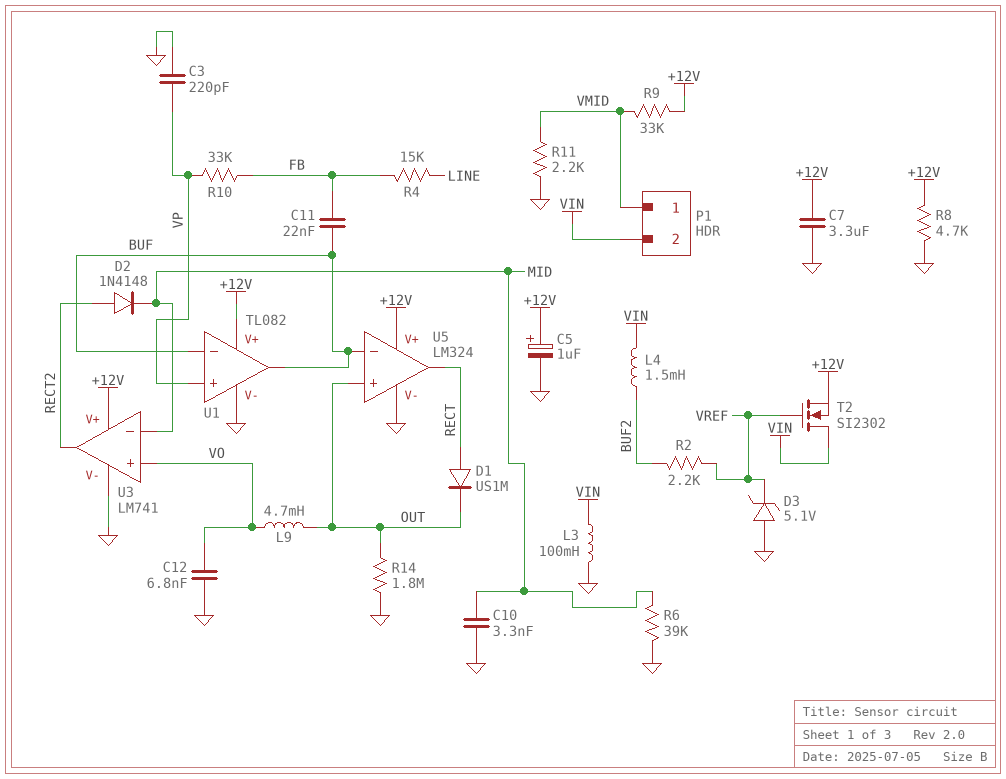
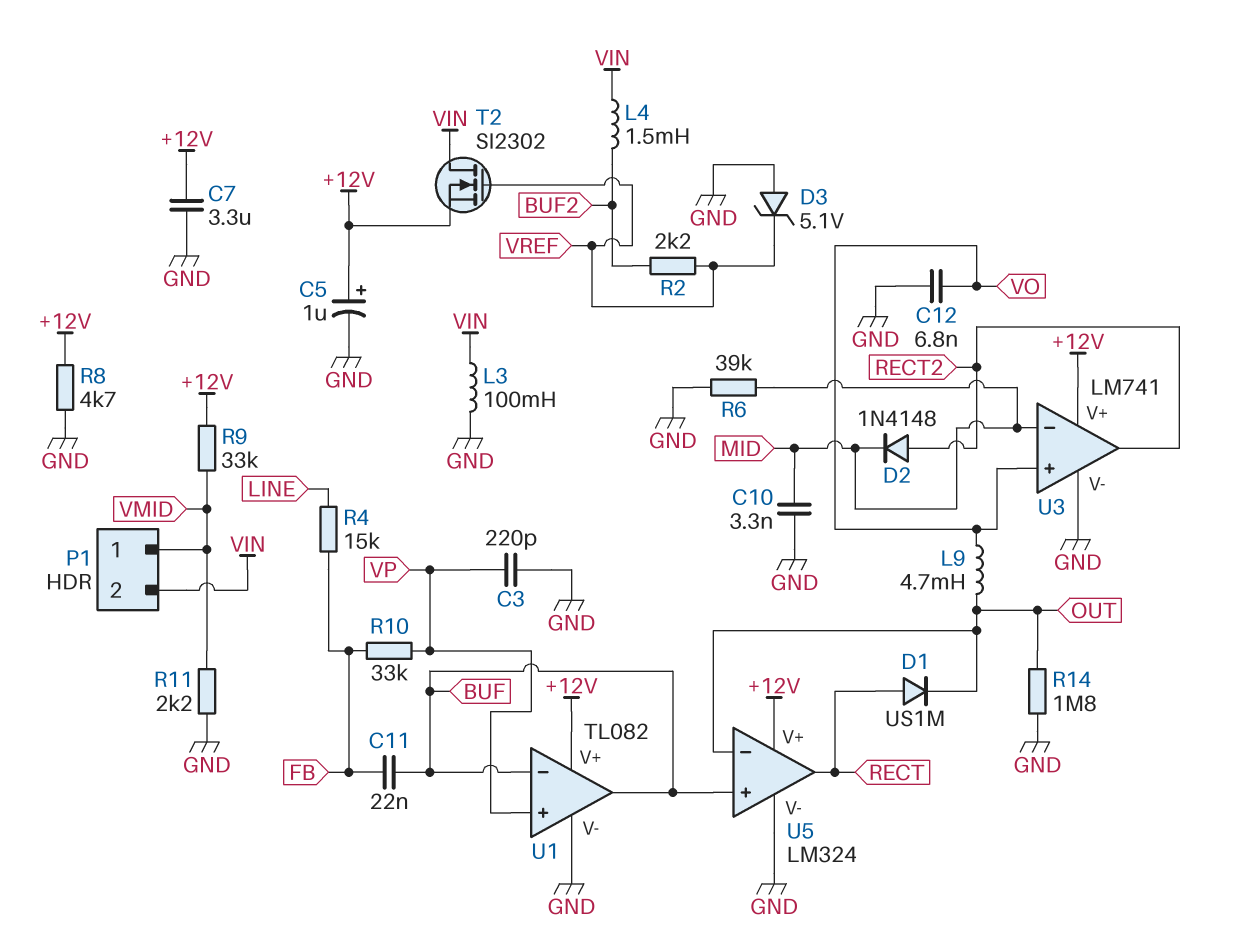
U5 pin in+: OUT -> BUF
U5 pin in-: BUF -> OUT

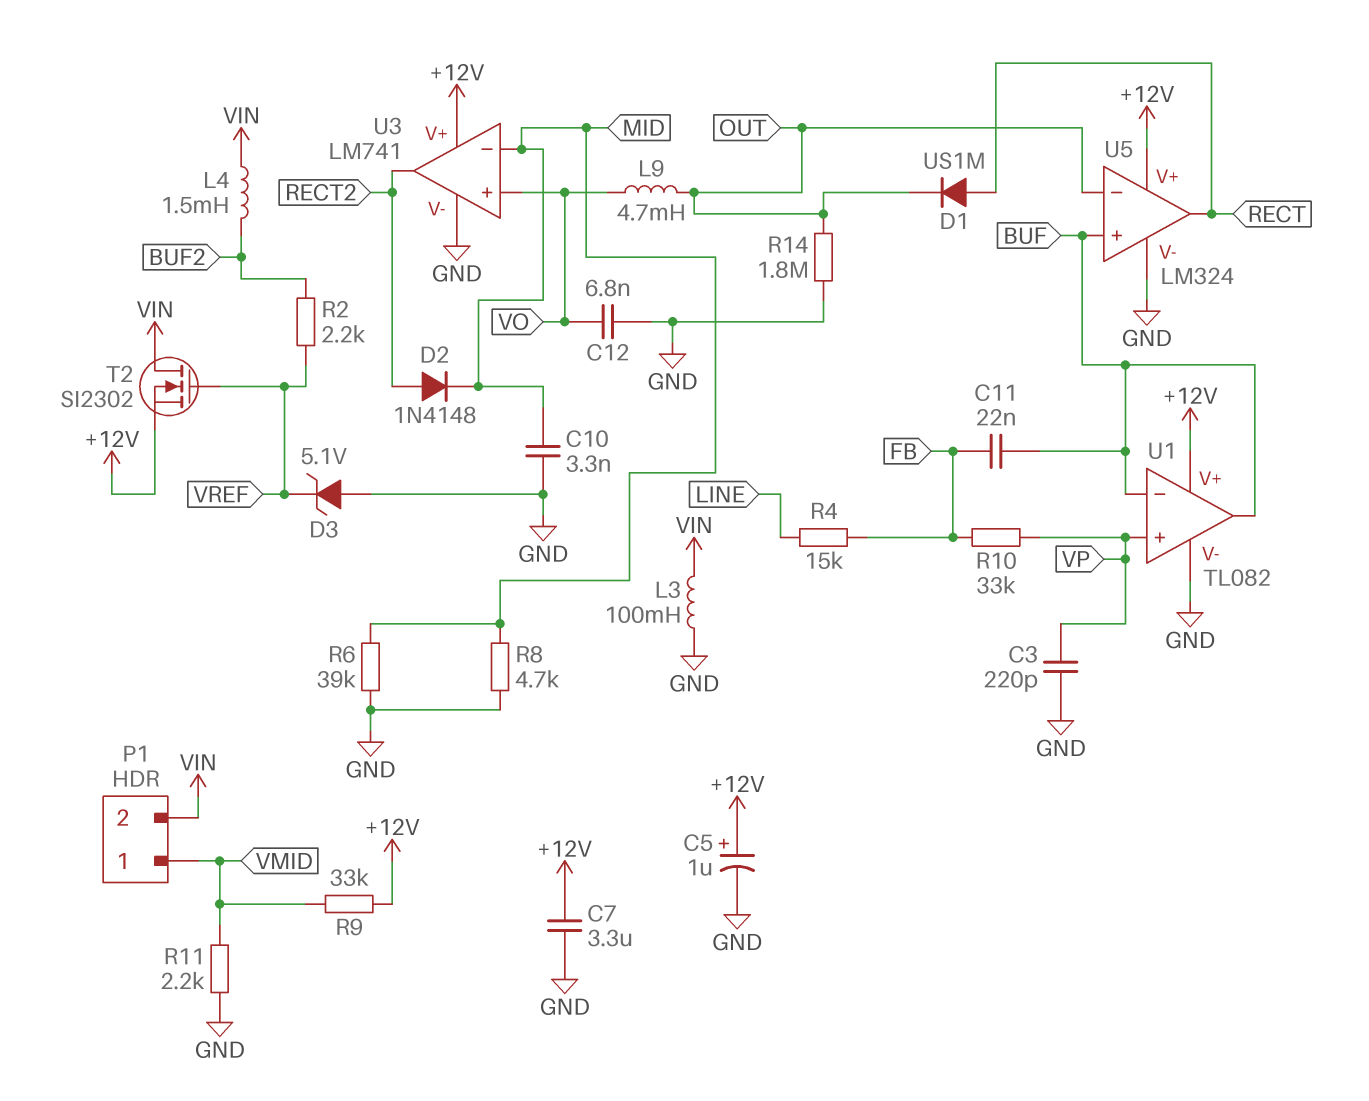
R8: 4.7k (+12V, GND) -> 4.7k (GND, MID)

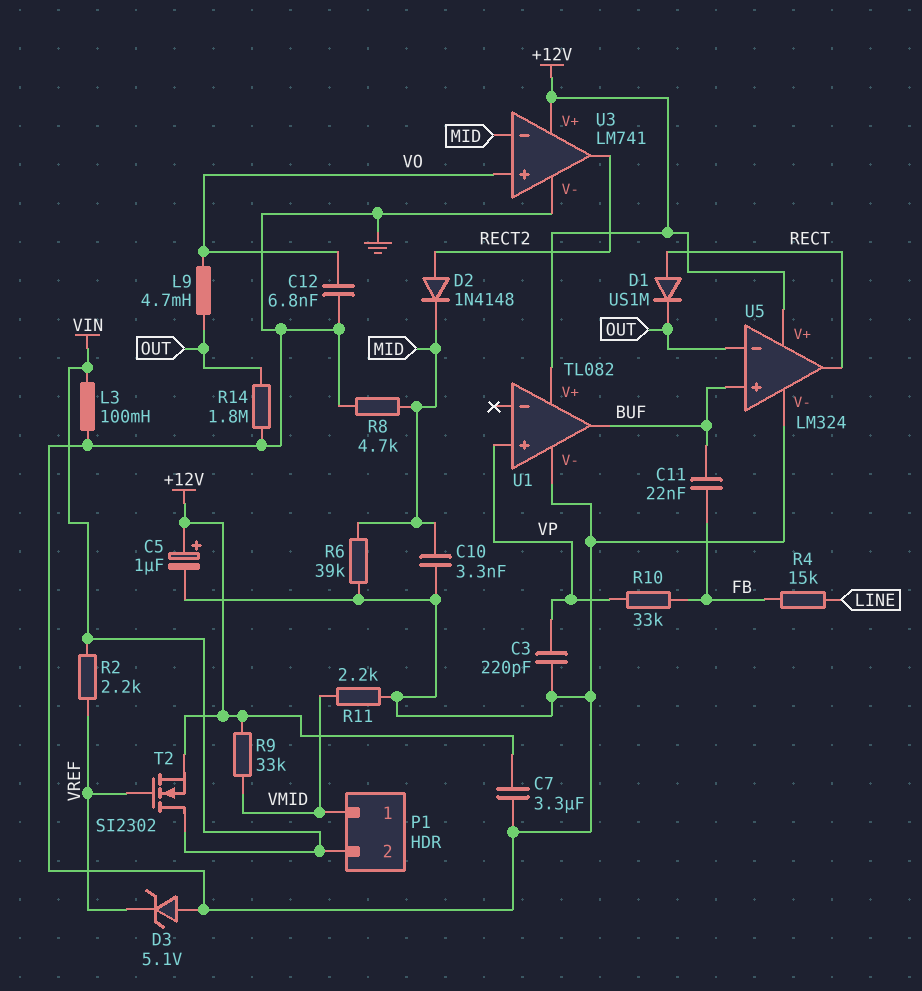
L4: 1.5mH (BUF2, VIN) -> none
R2: 2.2k (BUF2, VREF) -> 2.2k (VIN, VREF)
U1 pin in-: BUF -> none

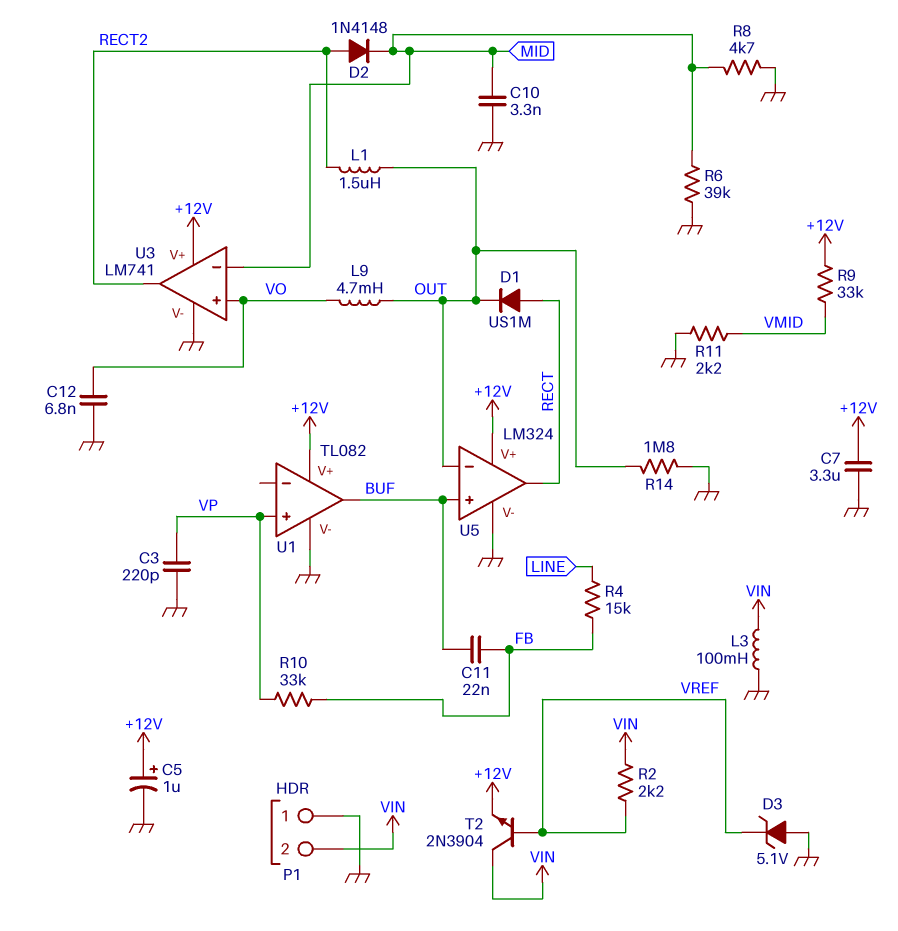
L1: none -> 1.5uH (OUT, RECT2)
P1 pin 1: VMID -> GND
T2: NMOS SI2302 (G VREF, D VIN, S +12V) -> NPN 2N3904 (B VREF, C VIN, E +12V)

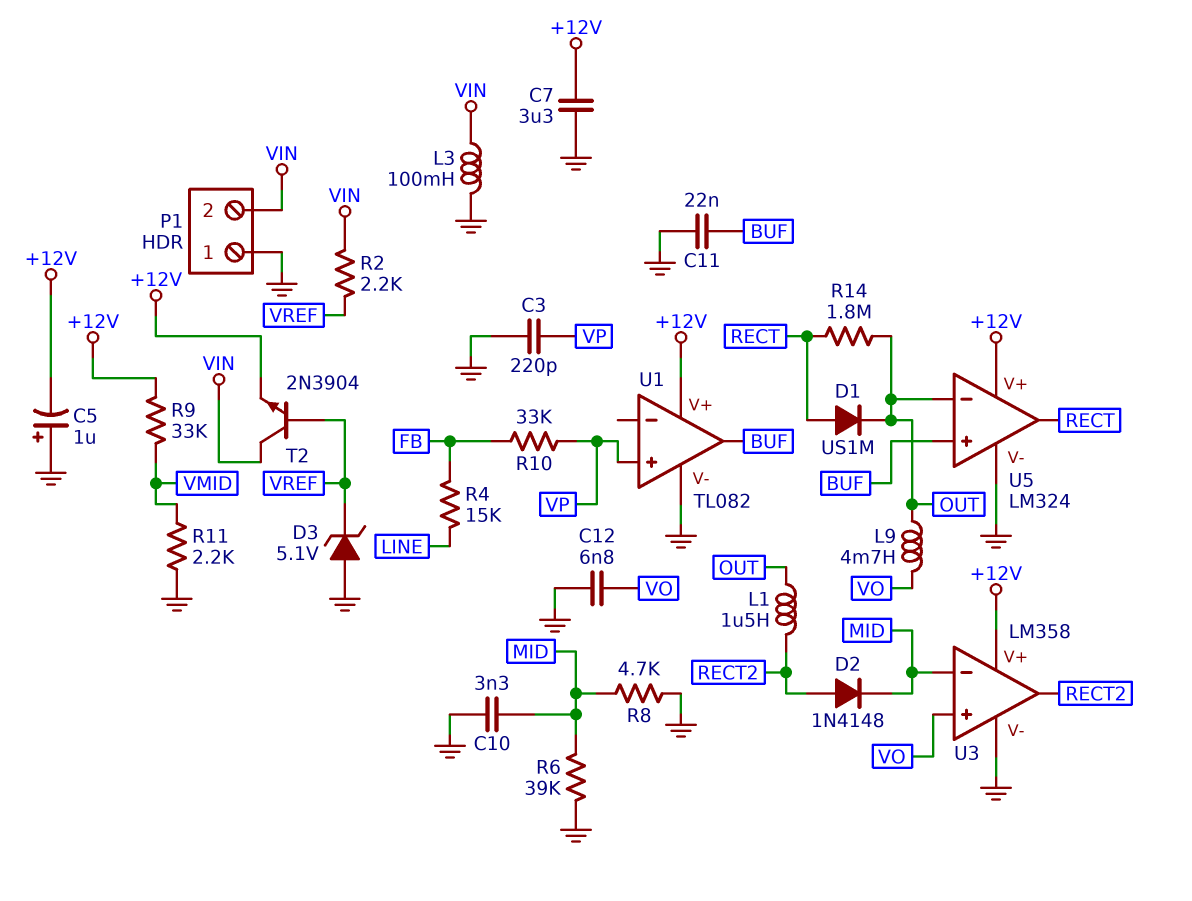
C5: 1uF (plus +12V, minus GND) -> 1uF (plus GND, minus +12V)
C11: 22nF (BUF, FB) -> 22nF (BUF, GND)
R14: 1.8M (GND, OUT) -> 1.8M (OUT, RECT)
U3: LM741 -> LM358

